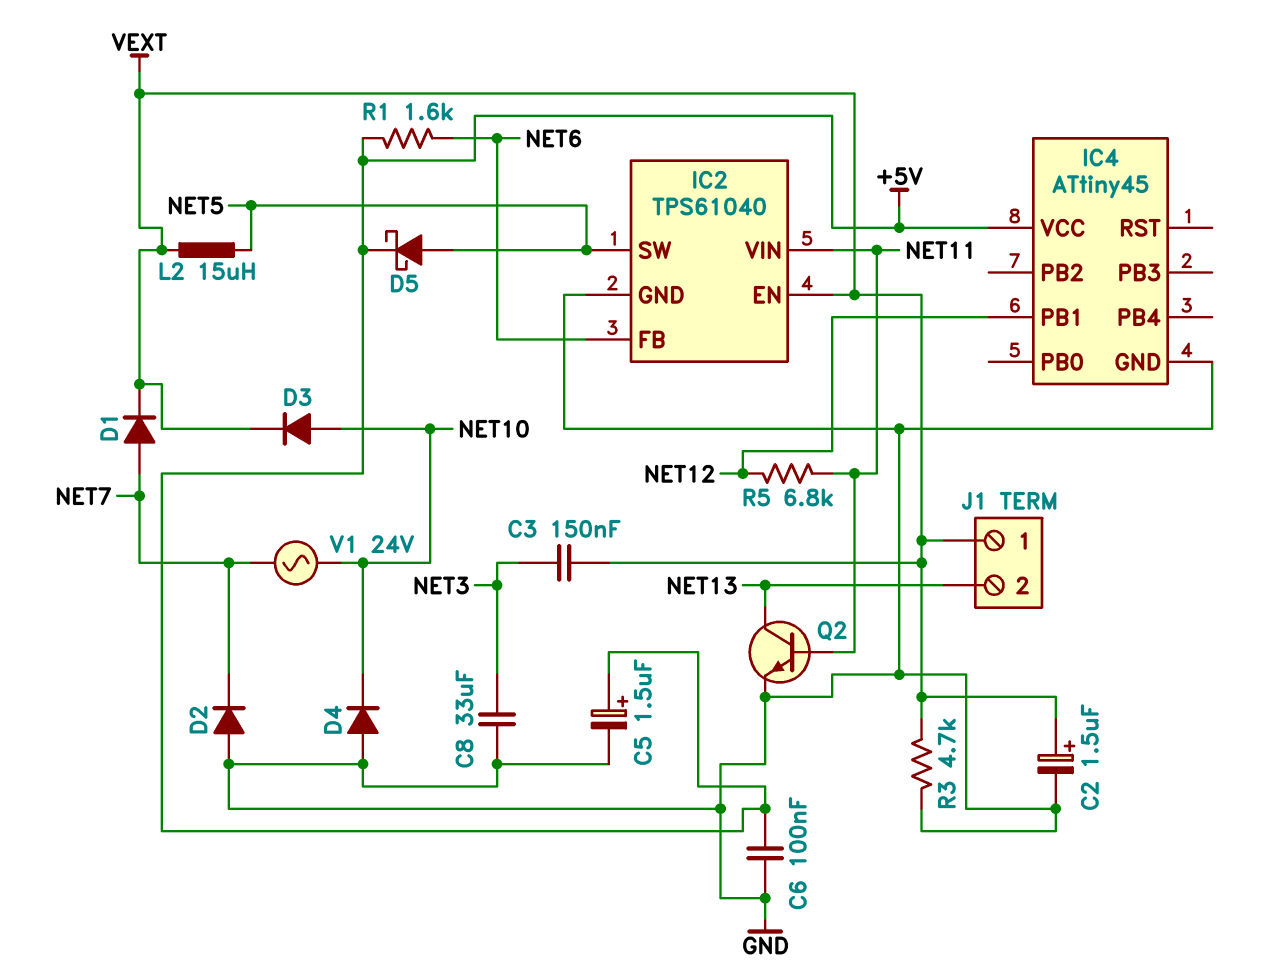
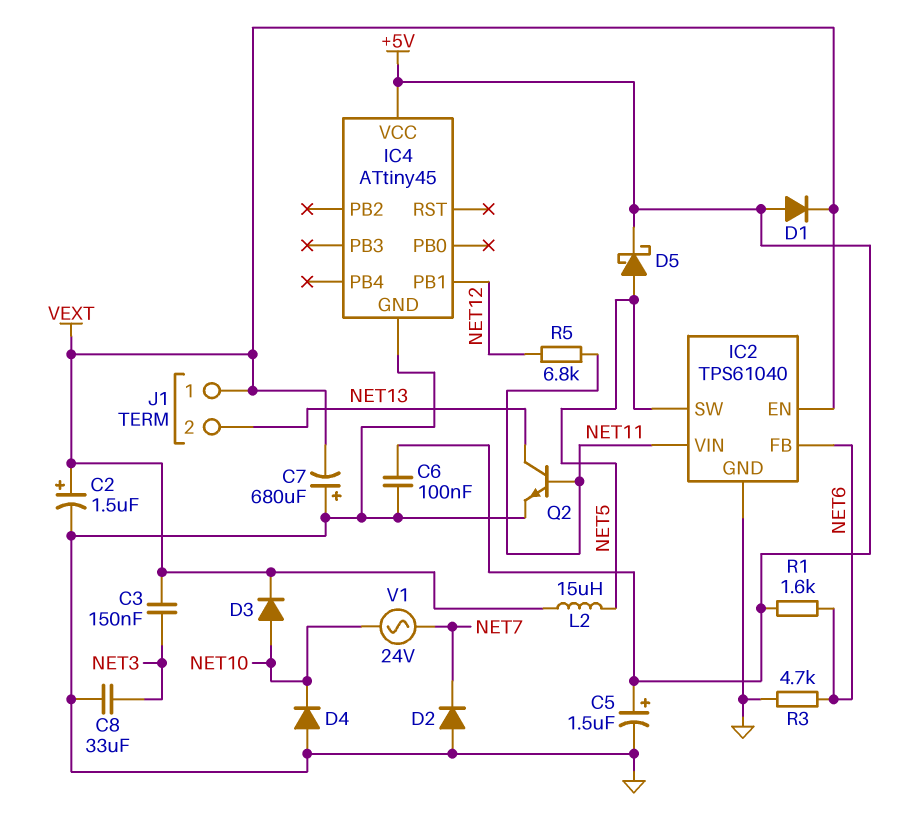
C7: none -> 680uF (plus GND, minus VEXT)
D1: diode (A NET7, K VEXT) -> diode (A +5V, K VEXT)
R3: 4.7k (GND, VEXT) -> 4.7k (GND, NET6)

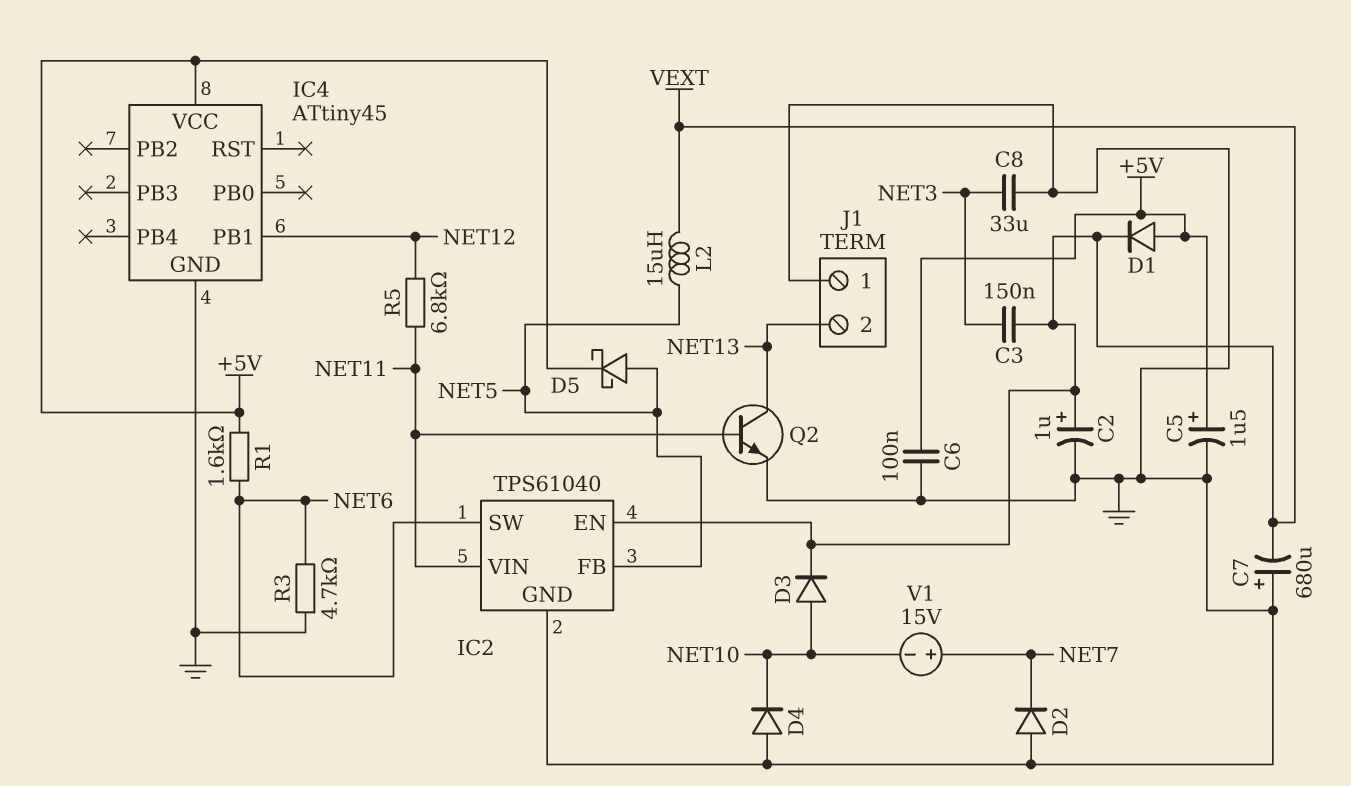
C2: 1.5uF (plus VEXT, minus GND) -> 1uF (plus VEXT, minus GND)
IC2 pin FB: NET6 -> NET5
IC2 pin SW: NET5 -> NET6
J1 pin 1: VEXT -> GND
V1: AC 24V (NET7, NET10) -> 15V (plus NET7, minus NET10)

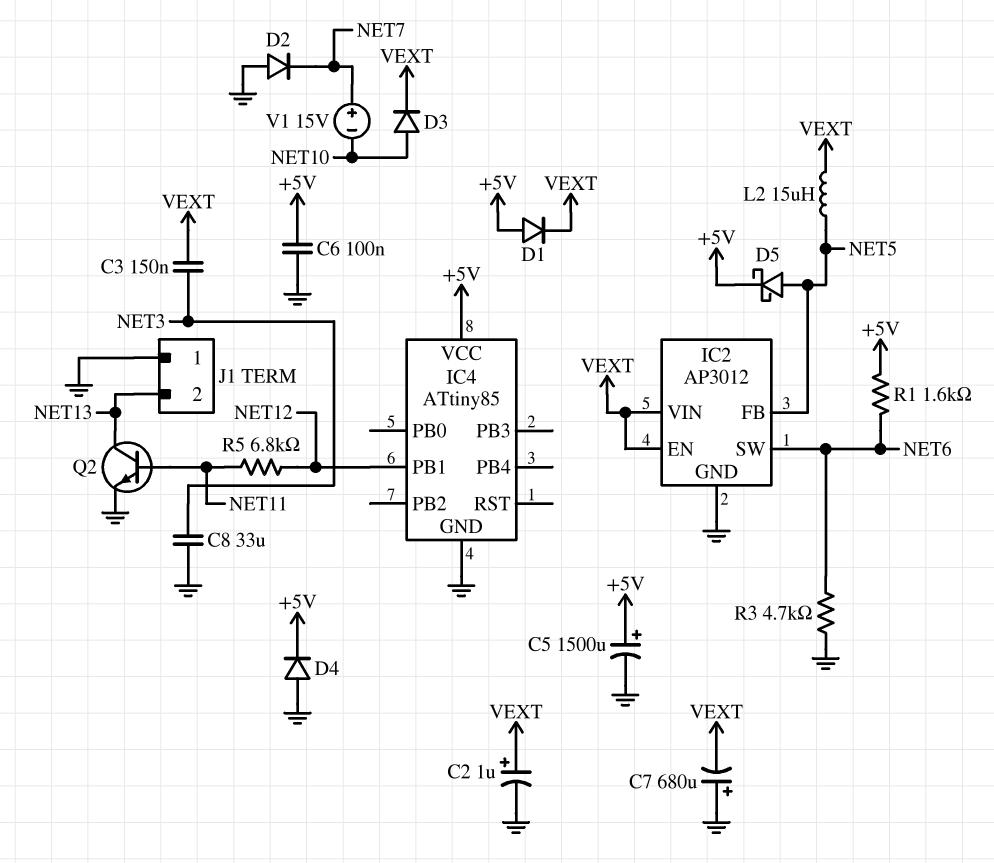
C5: 1.5uF (plus +5V, minus GND) -> 1500uF (plus +5V, minus GND)
D4: diode (A GND, K NET10) -> diode (A GND, K +5V)
IC2: TPS61040 -> AP3012
IC2 pin VIN: NET11 -> VEXT
IC4: ATtiny45 -> ATtiny85

